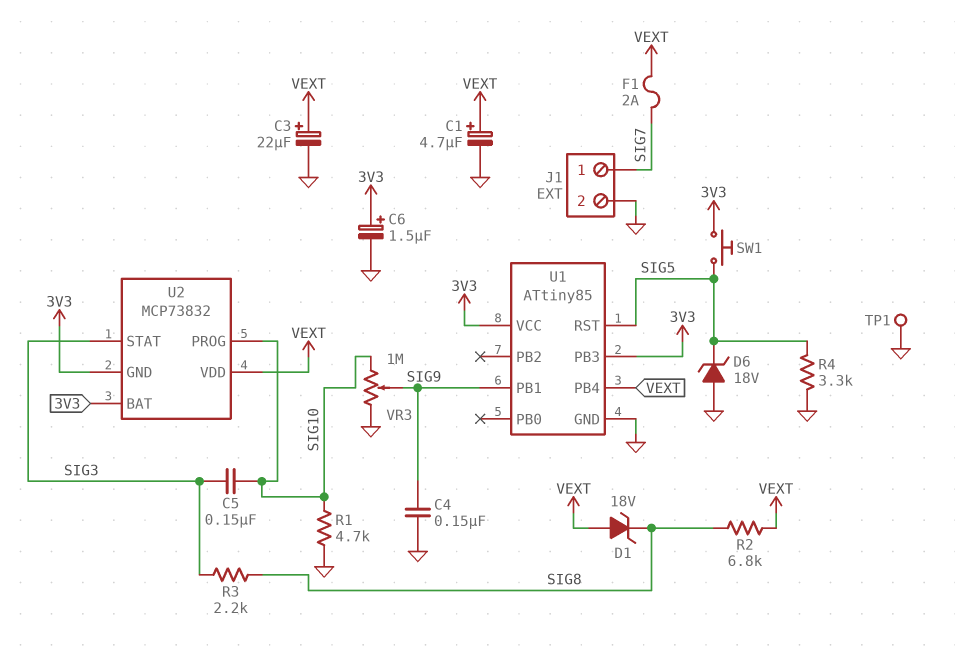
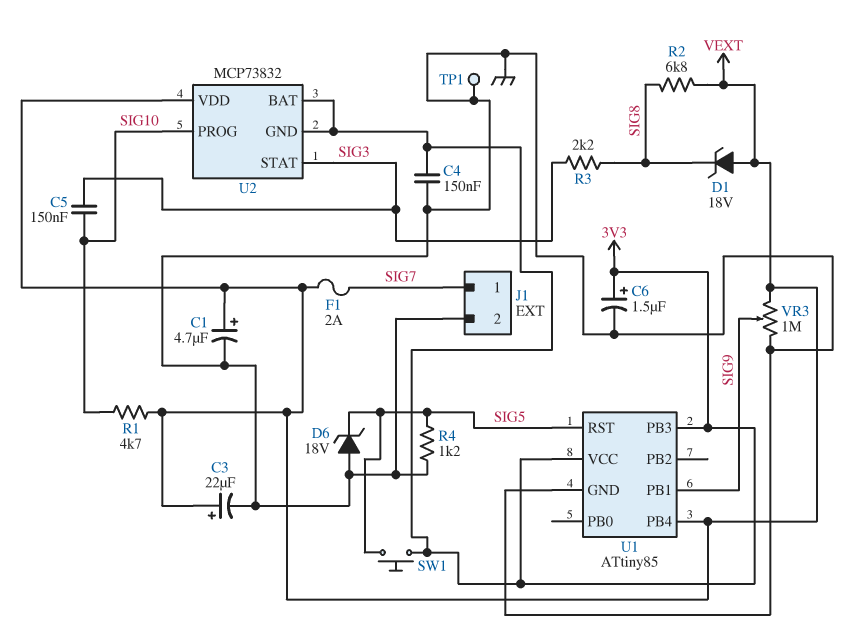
C4: 150nF (GND, SIG9) -> 150nF (3V3, GND)
R1: 4.7k (GND, SIG10) -> 4.7k (SIG10, VEXT)
R4: 3.3k (GND, SIG5) -> 1.2k (GND, SIG5)
VR3: 1M (GND, SIG10, wiper SIG9) -> 1M (GND, VEXT, wiper SIG9)

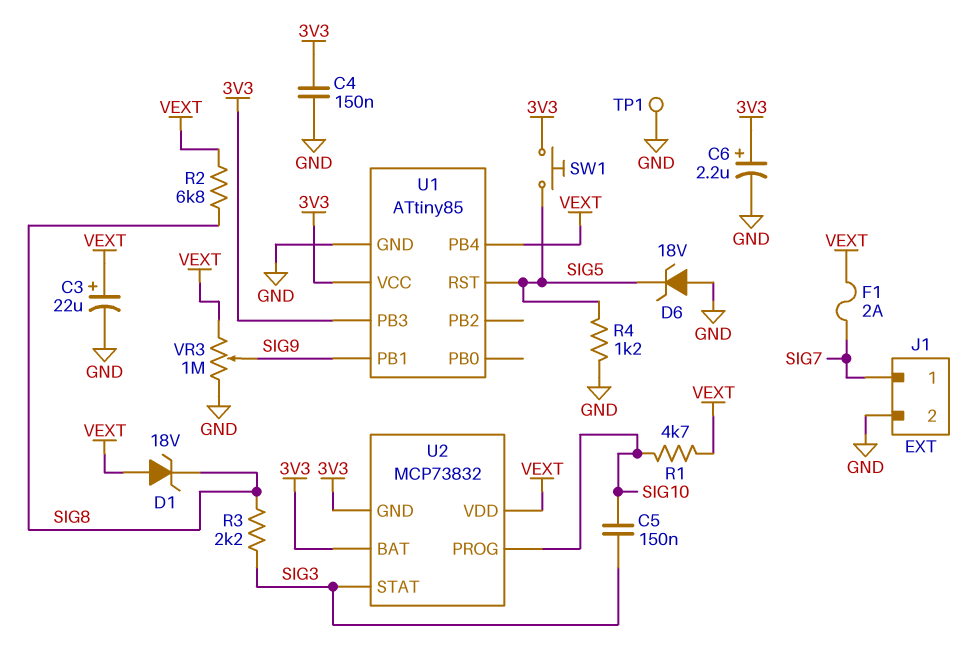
C1: 4.7uF (plus VEXT, minus GND) -> none
C6: 1.5uF (plus 3V3, minus GND) -> 2.2uF (plus 3V3, minus GND)

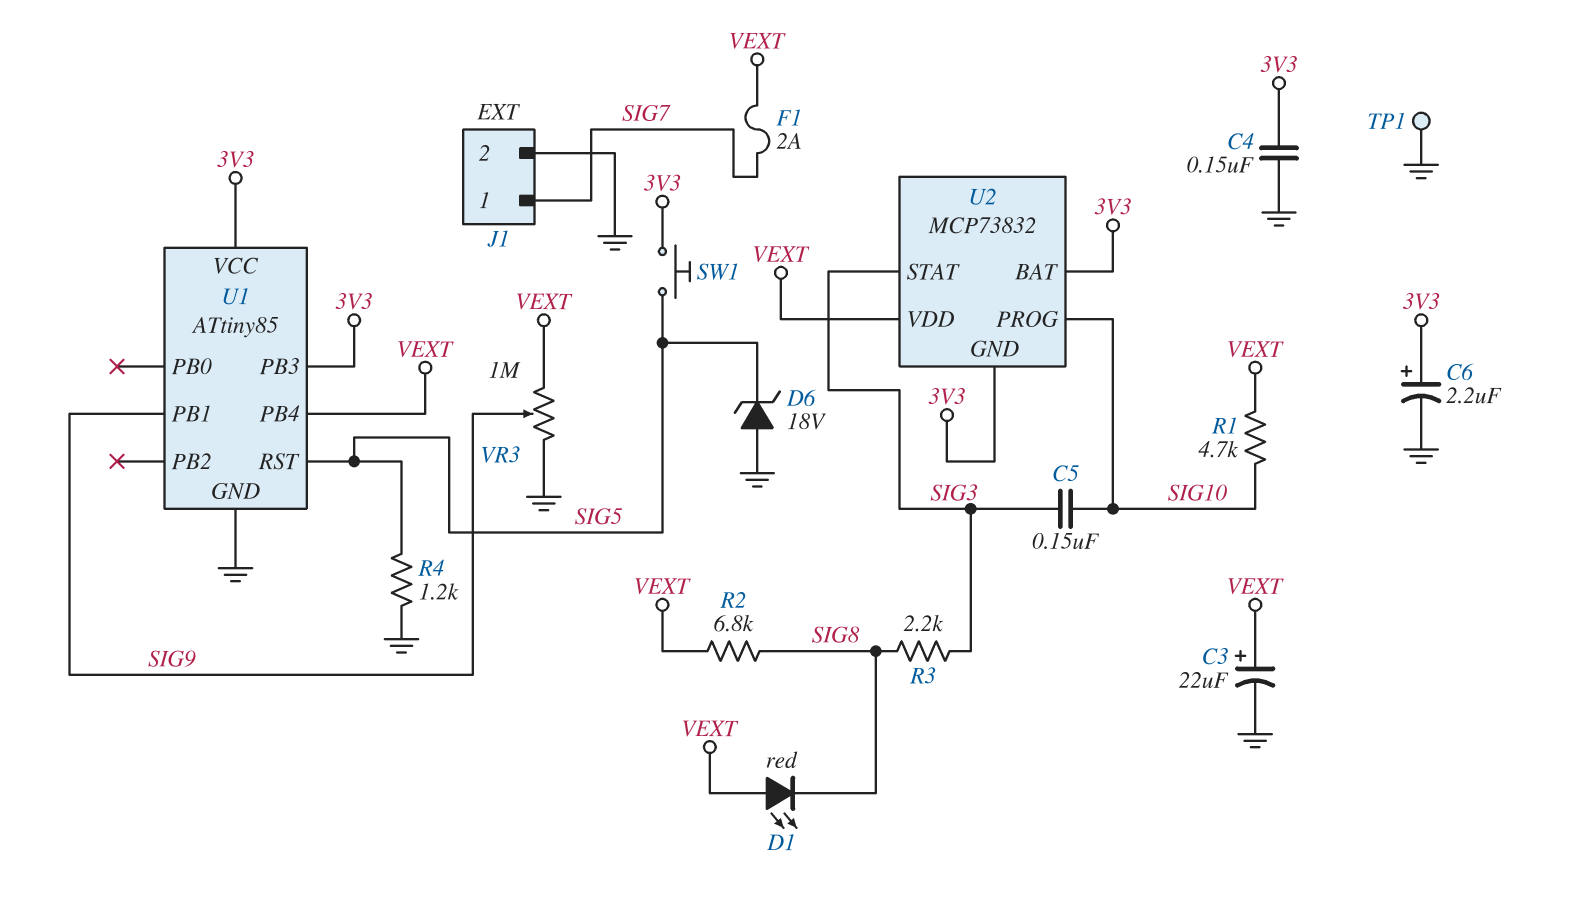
D1: zener 18V (A VEXT, K SIG8) -> LED red (A VEXT, K SIG8)

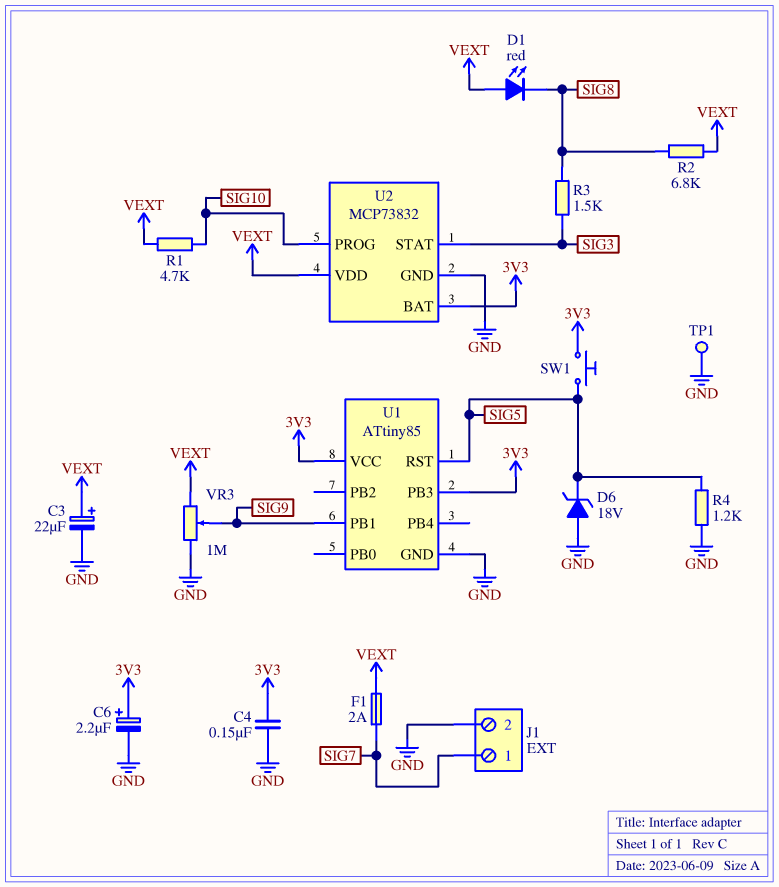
C5: 150nF (SIG3, SIG10) -> none
R3: 2.2k (SIG3, SIG8) -> 1.5k (SIG3, SIG8)
U1 pin PB4: VEXT -> none
U2 pin GND: 3V3 -> GND

